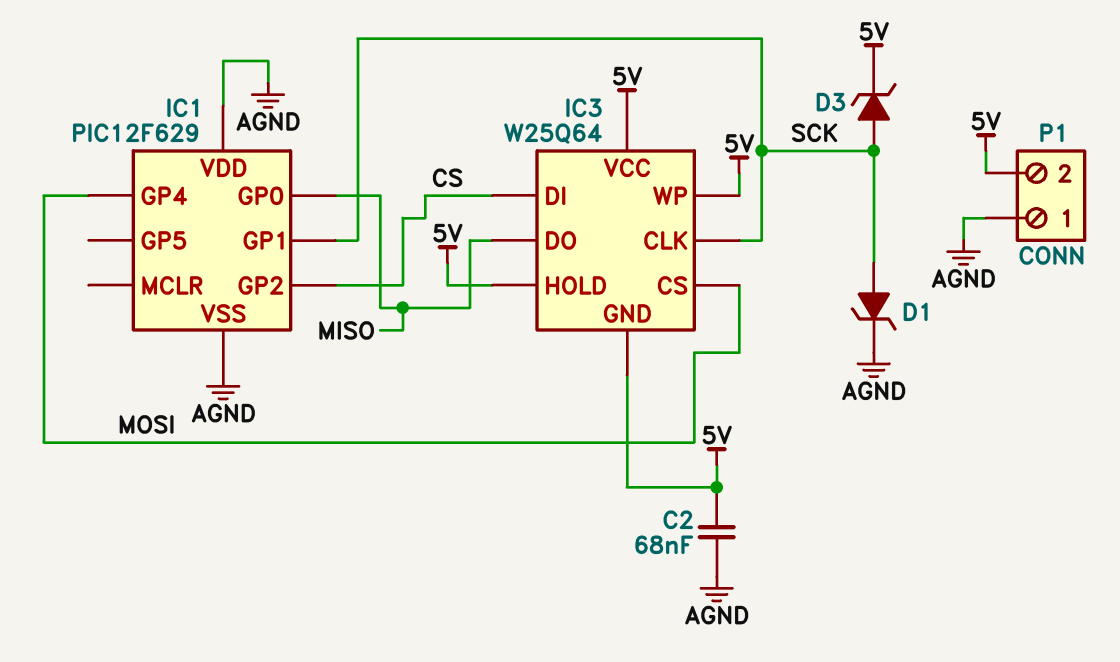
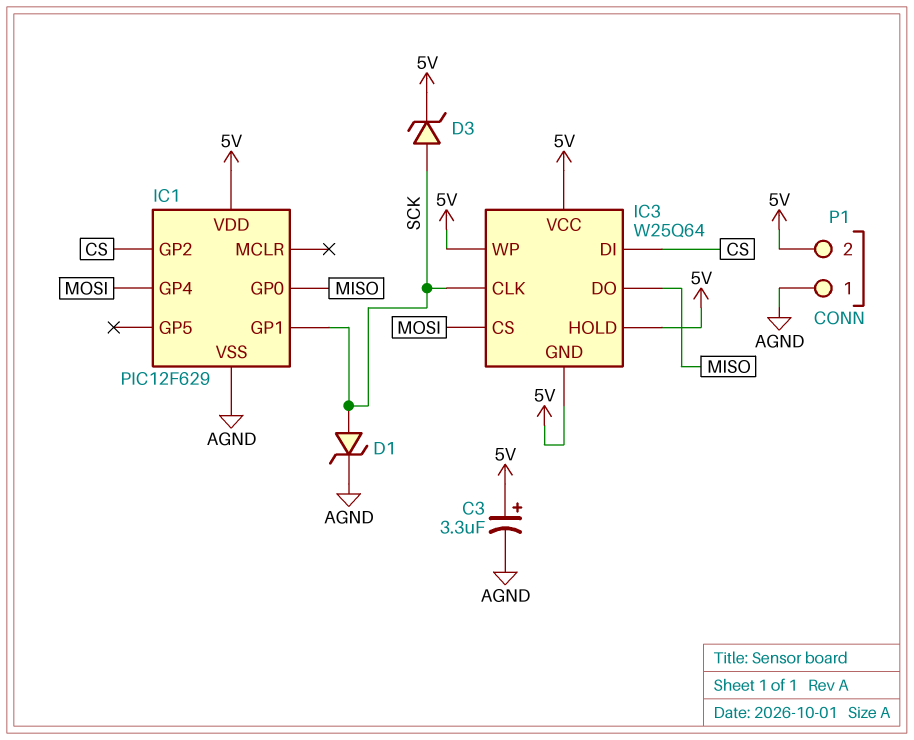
C2: 68nF (5V, AGND) -> none
C3: none -> 3.3uF (plus 5V, minus AGND)
IC1 pin VDD: AGND -> 5V

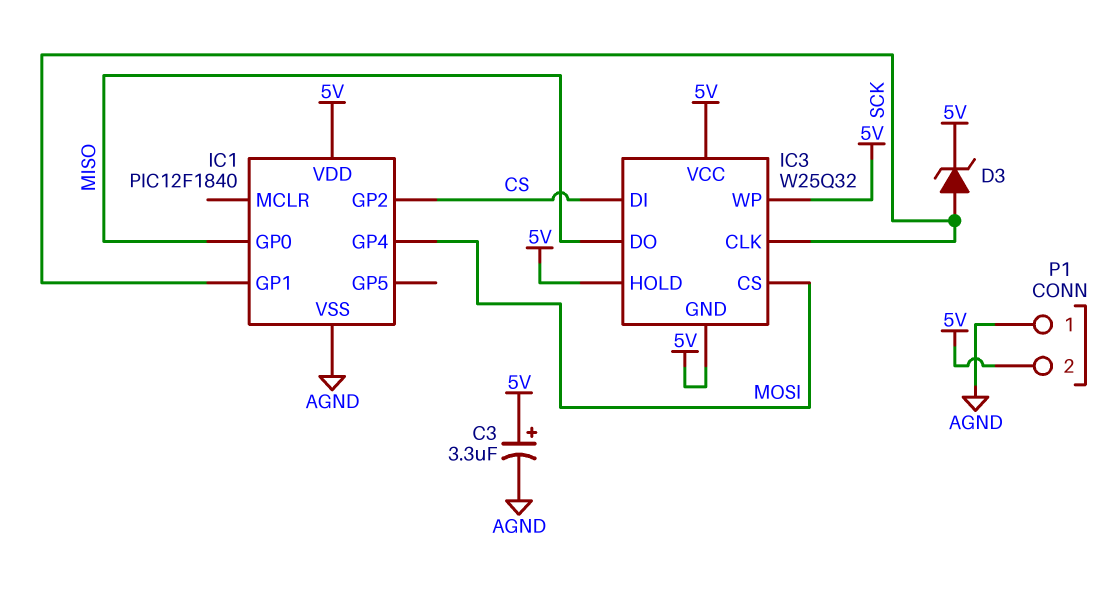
D1: zener (A SCK, K AGND) -> none
IC1: PIC12F629 -> PIC12F1840
IC3: W25Q64 -> W25Q32

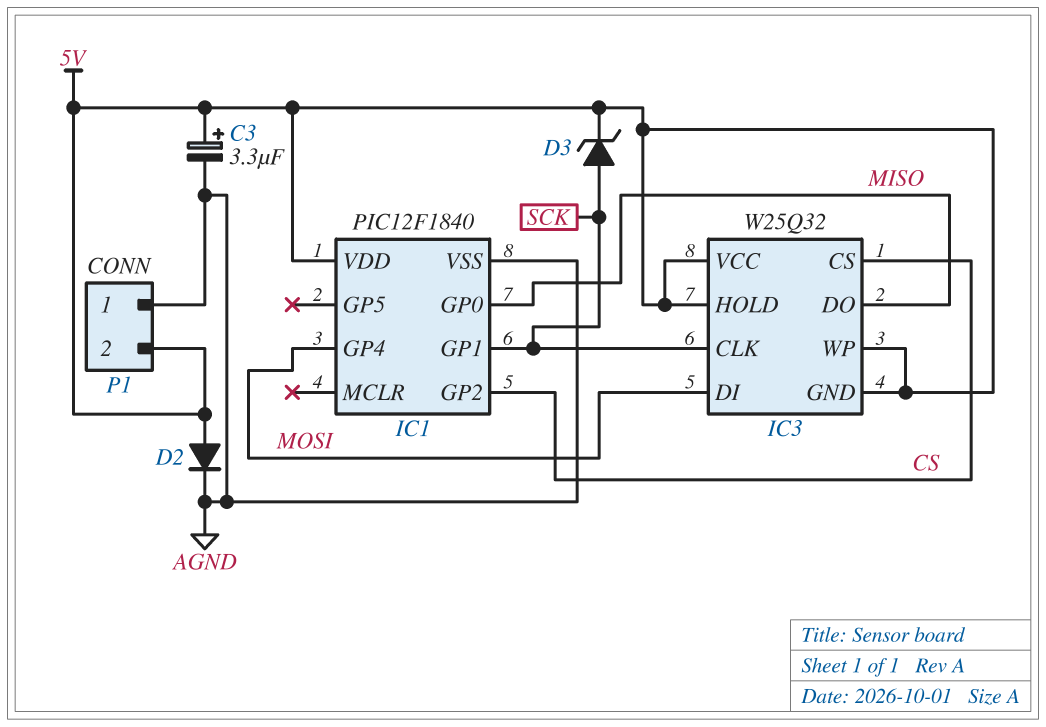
D2: none -> diode (A 5V, K AGND)
IC3 pin CS: MOSI -> CS
IC3 pin DI: CS -> MOSI

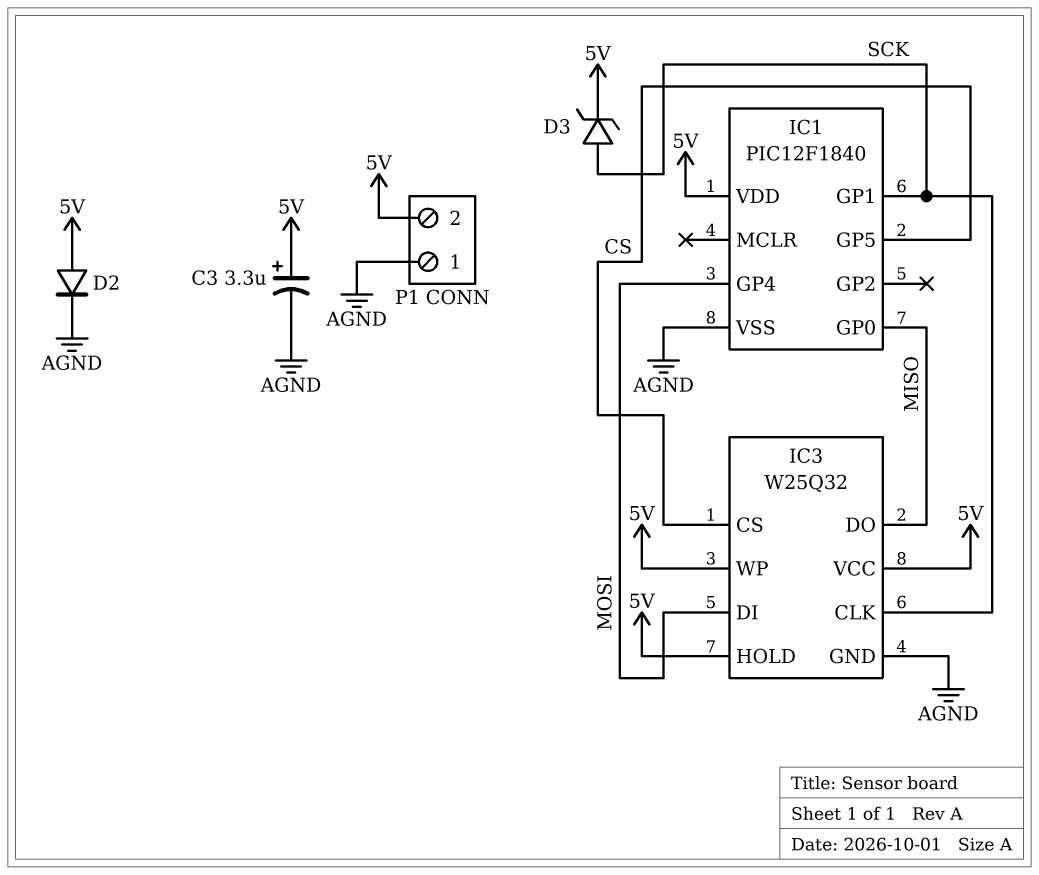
IC1 pin GP2: CS -> none
IC1 pin GP5: none -> CS
IC3 pin GND: 5V -> AGND

